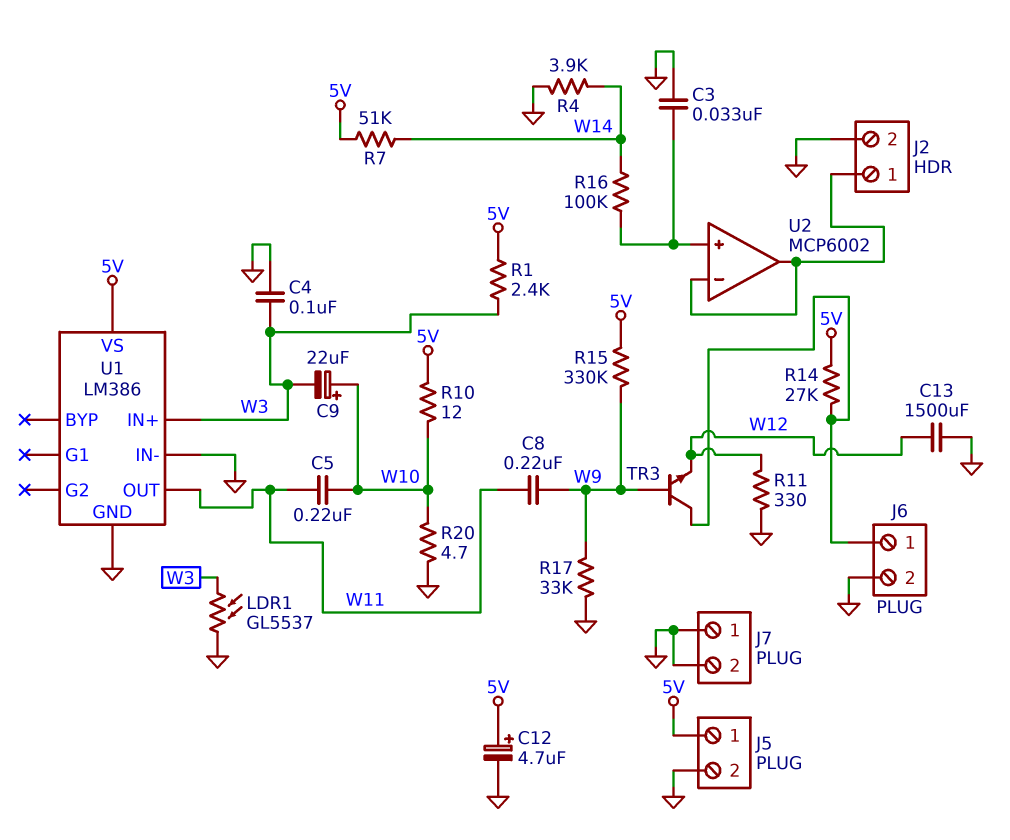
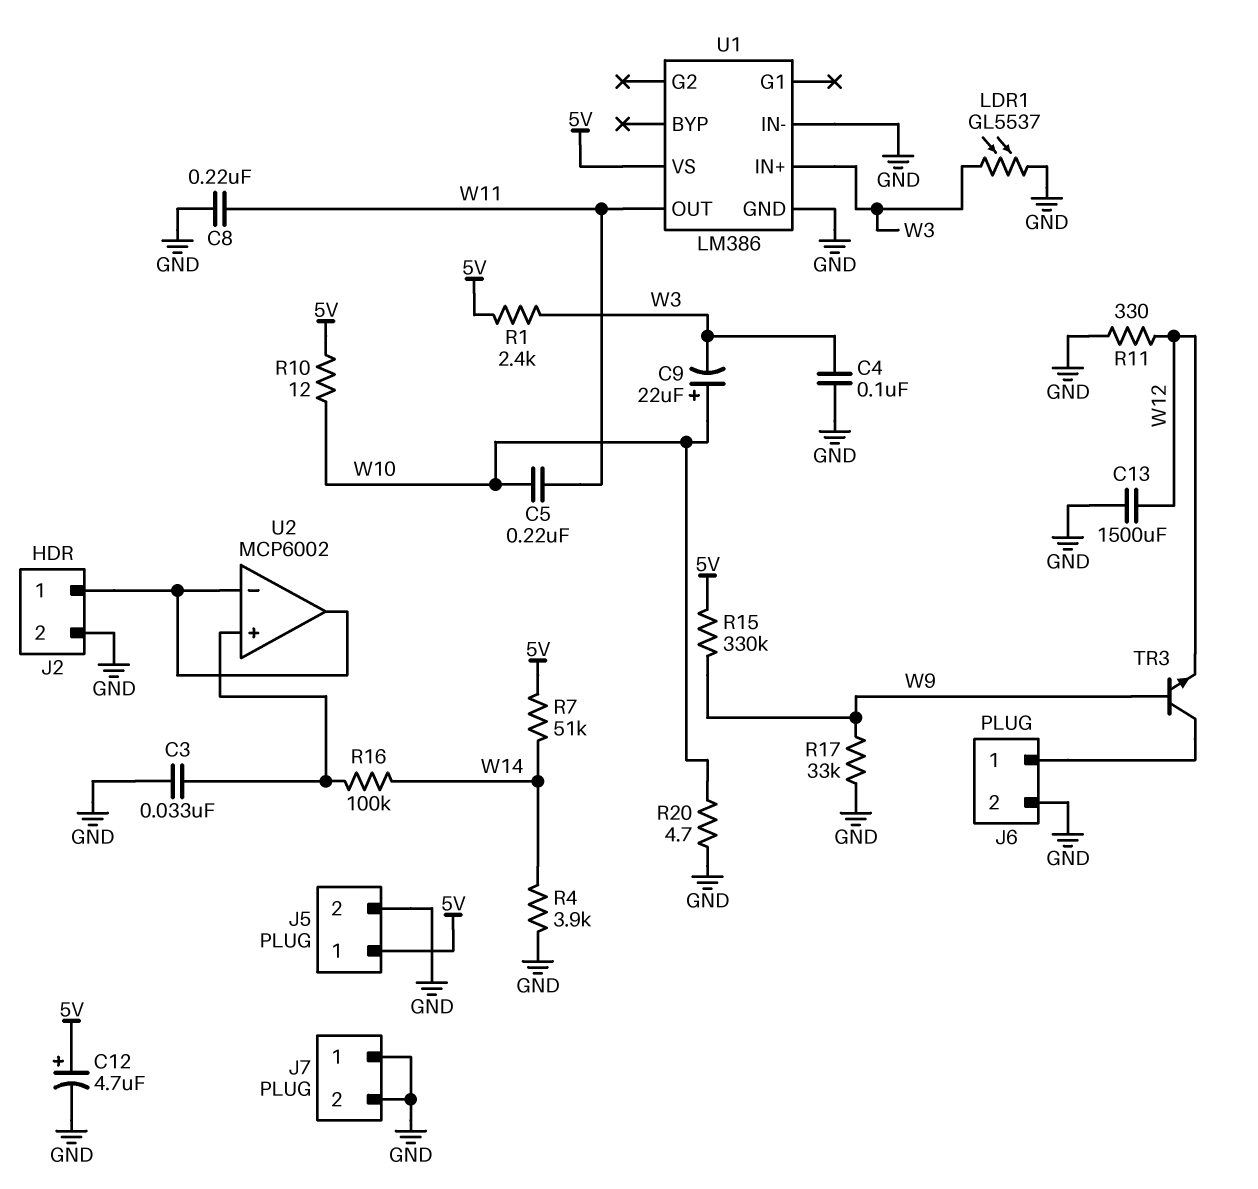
C8: 220nF (W9, W11) -> 220nF (GND, W11)
R14: 27k (5V, J6/1) -> none

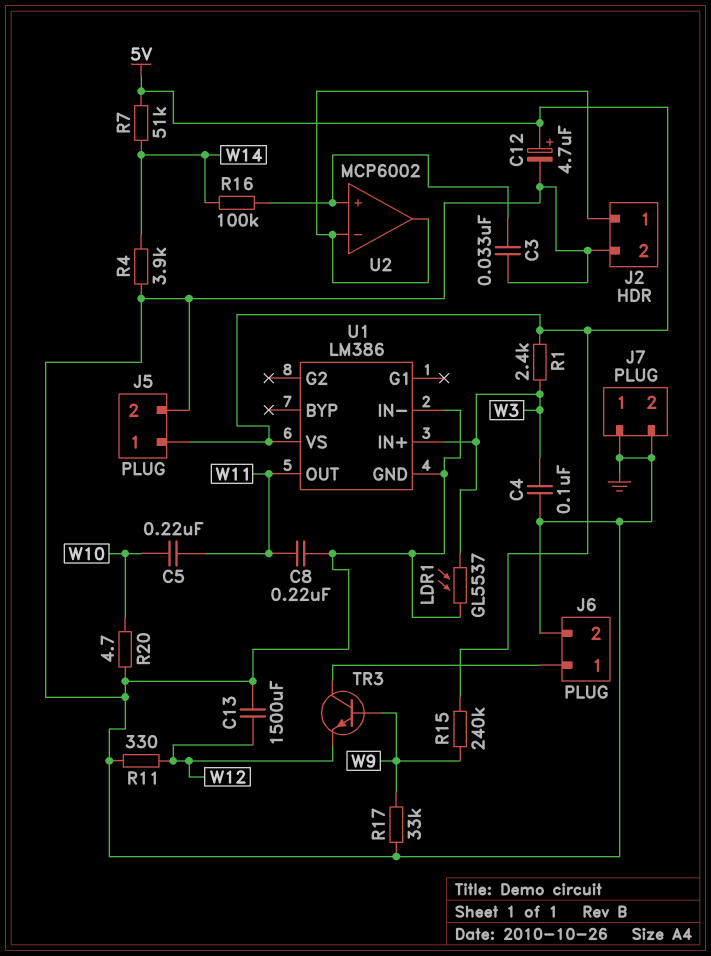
C9: 22uF (plus W10, minus W3) -> none
R10: 12 (5V, W10) -> none
R15: 330k (5V, W9) -> 240k (5V, W9)

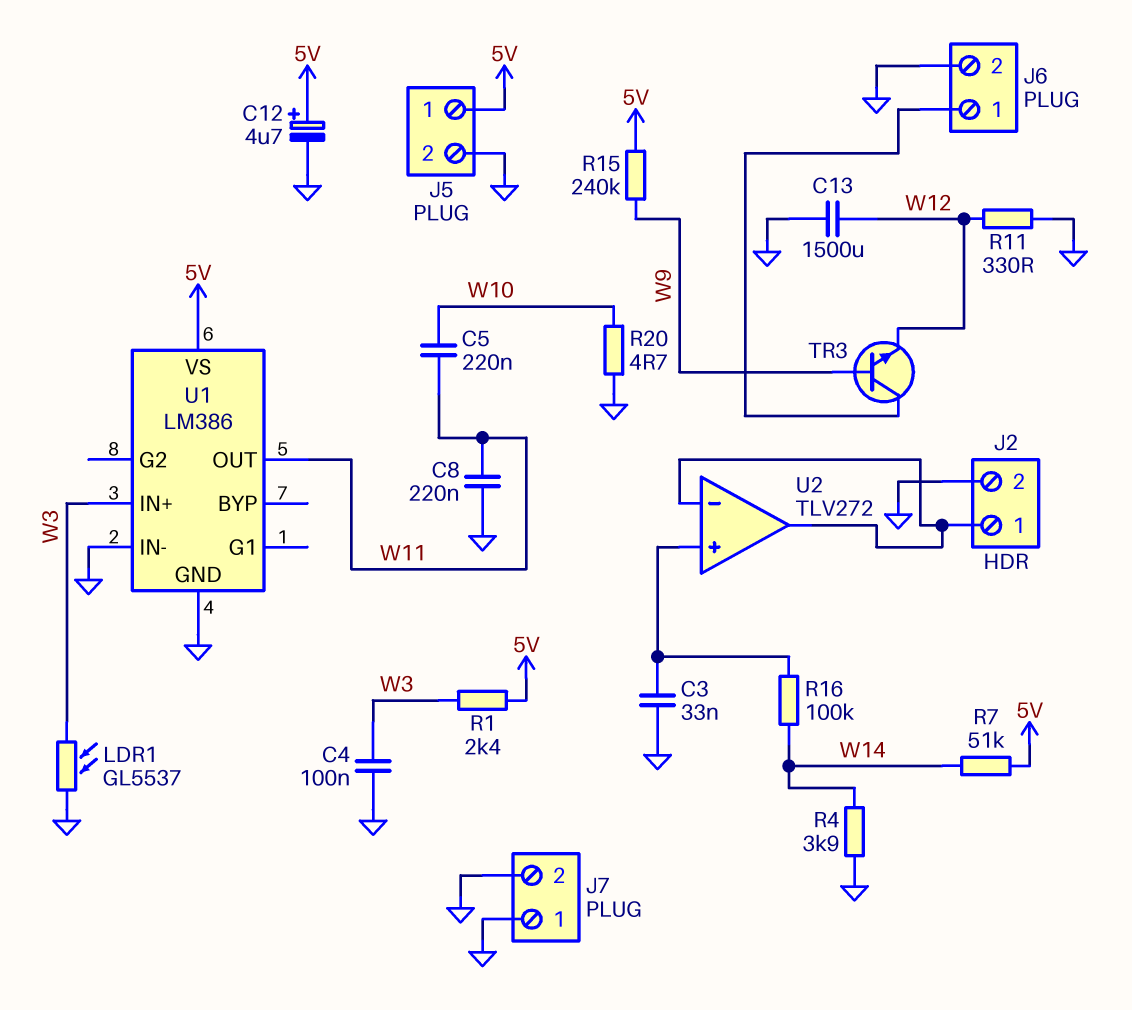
R17: 33k (GND, W9) -> none
U2: MCP6002 -> TLV272

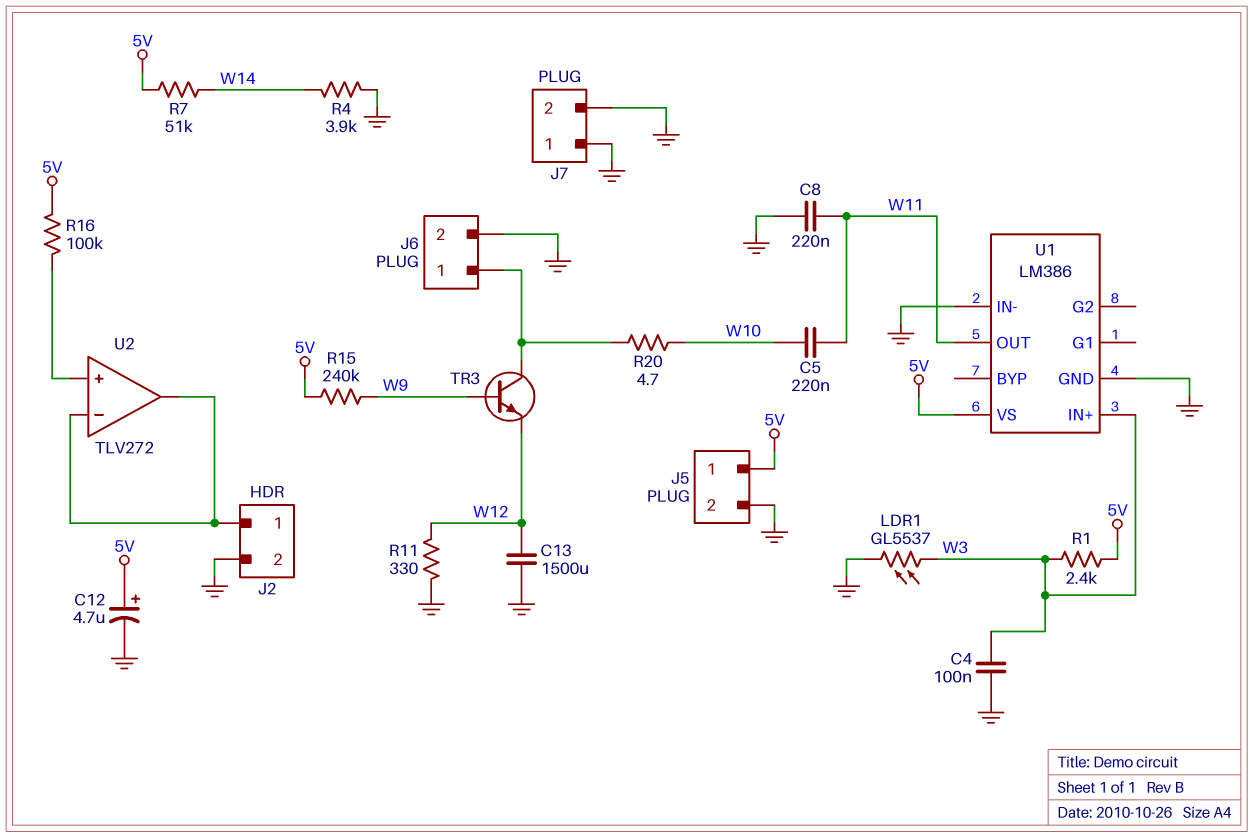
C3: 33nF (GND, U2/in+) -> none
R16: 100k (U2/in+, W14) -> 100k (5V, U2/in+)
R20: 4.7 (GND, W10) -> 4.7 (J6/1, W10)

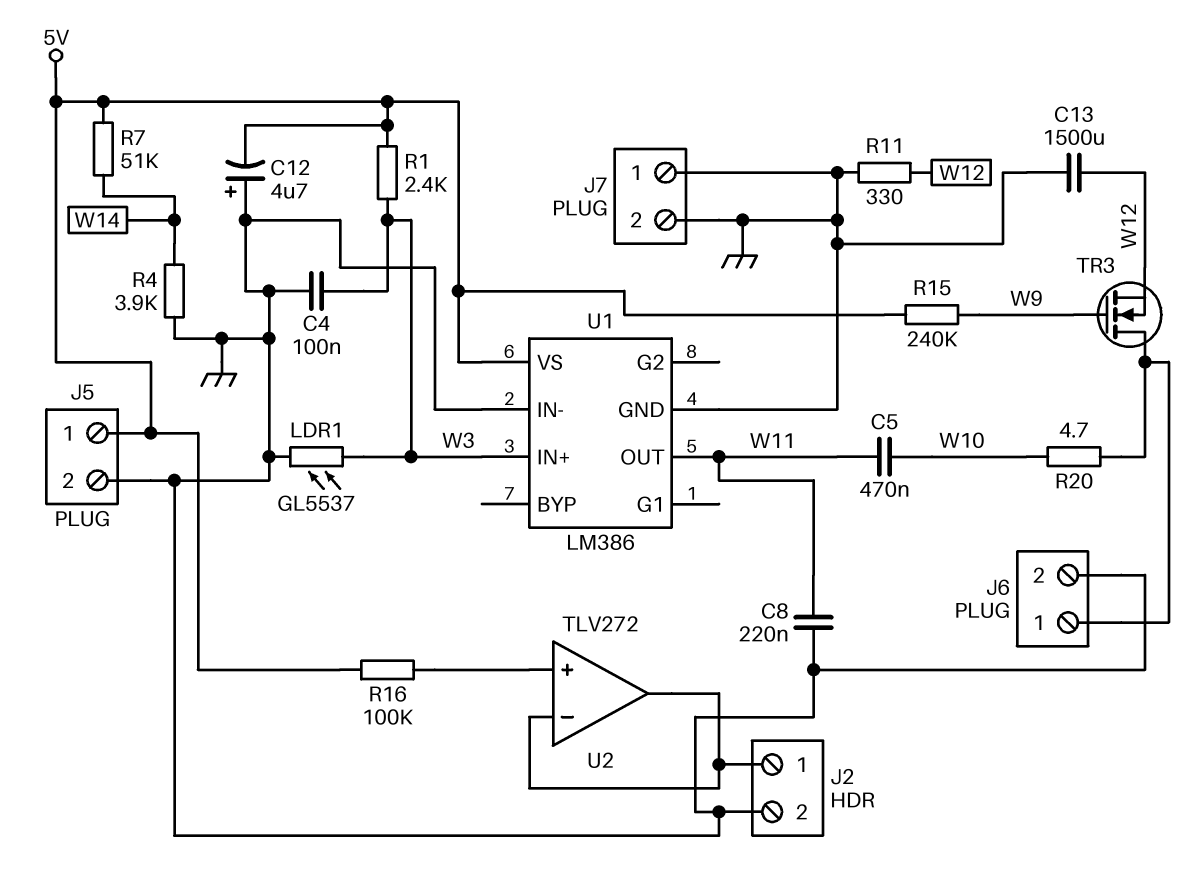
C5: 220nF (W10, W11) -> 470nF (W10, W11)
C12: 4.7uF (plus 5V, minus GND) -> 4.7uF (plus GND, minus 5V)
TR3: NPN (B W9, C J6/1, E W12) -> NMOS (G W9, D J6/1, S W12)

